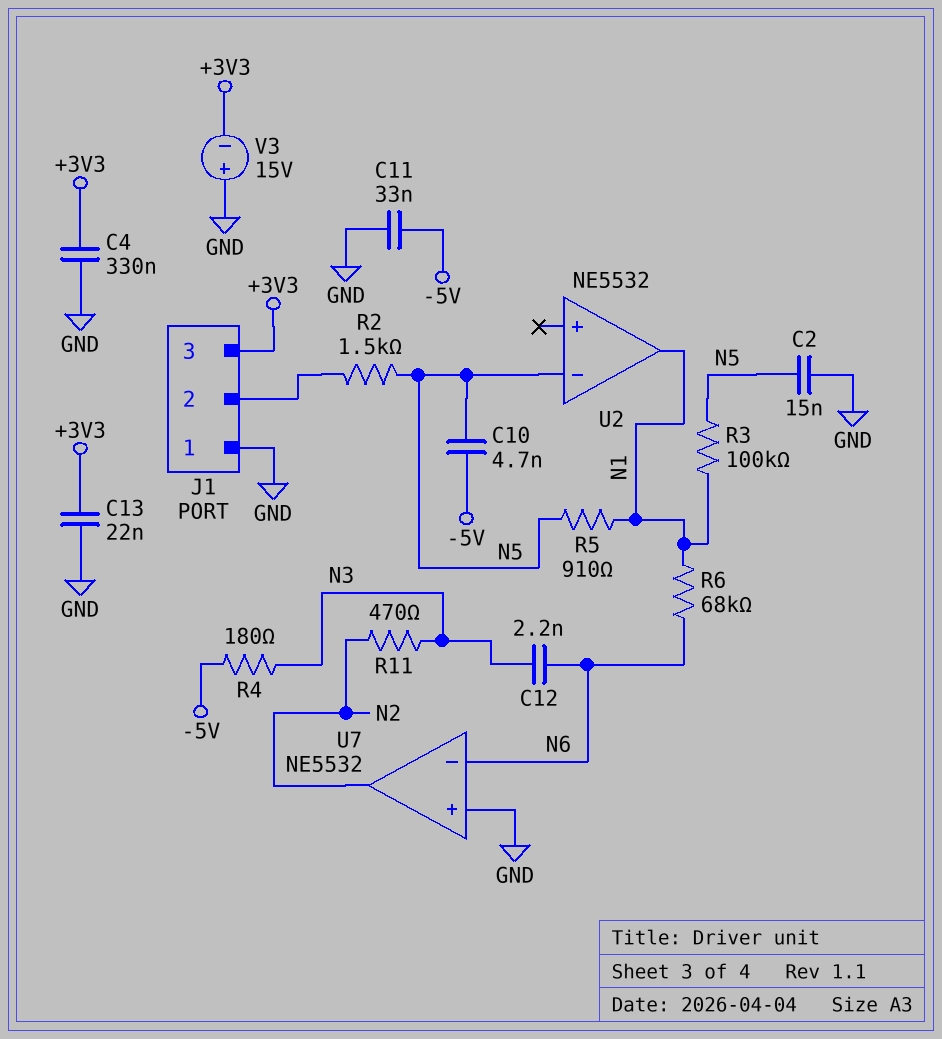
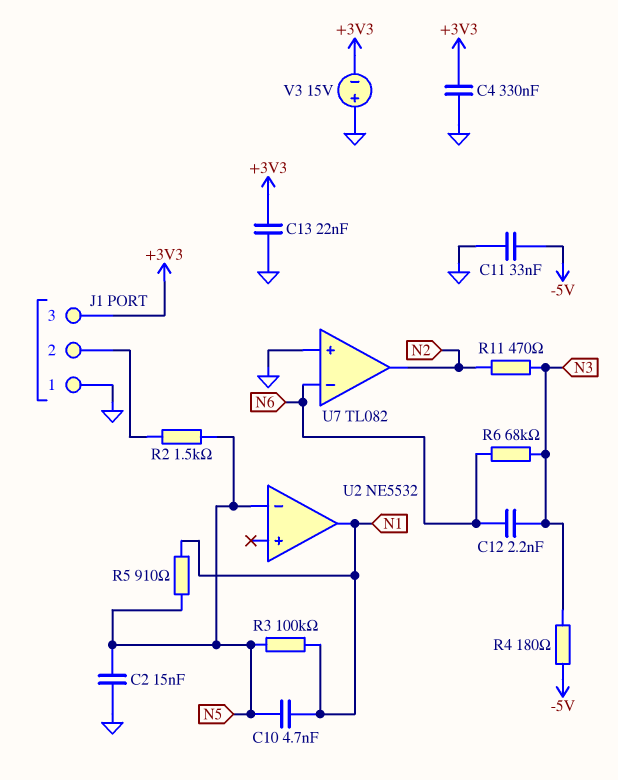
C10: 4.7nF (-5V, N5) -> 4.7nF (N1, N5)
R6: 68k (N1, N6) -> 68k (N3, N6)
U7: NE5532 -> TL082

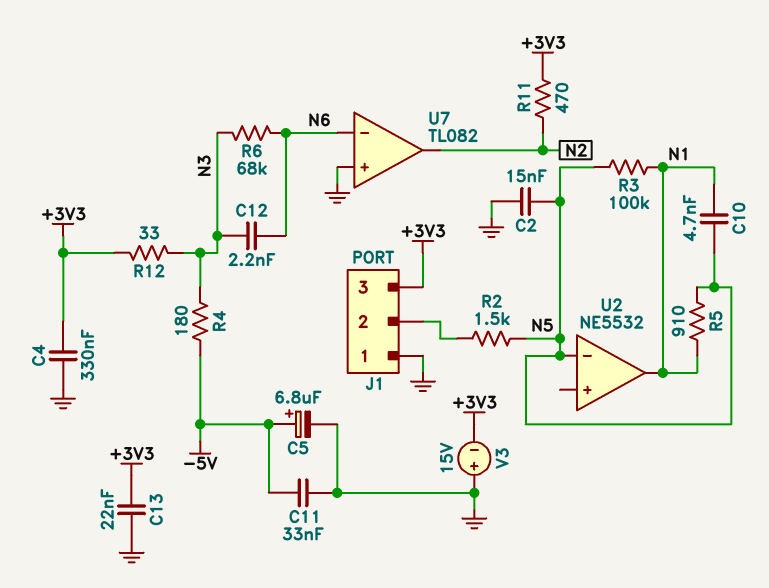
C5: none -> 6.8uF (plus -5V, minus GND)
R11: 470 (N2, N3) -> 470 (+3V3, N2)
R12: none -> 33 (+3V3, N3)

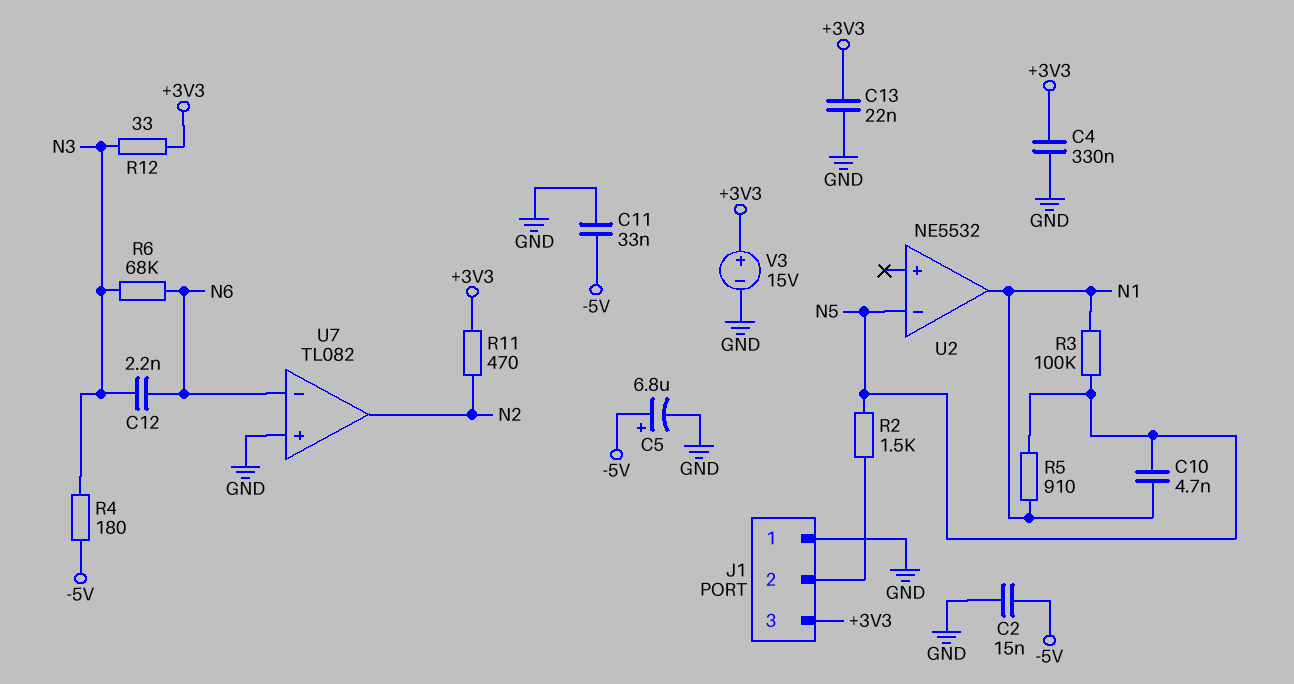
C2: 15nF (GND, N5) -> 15nF (-5V, GND)
V3: 15V (plus GND, minus +3V3) -> 15V (plus +3V3, minus GND)

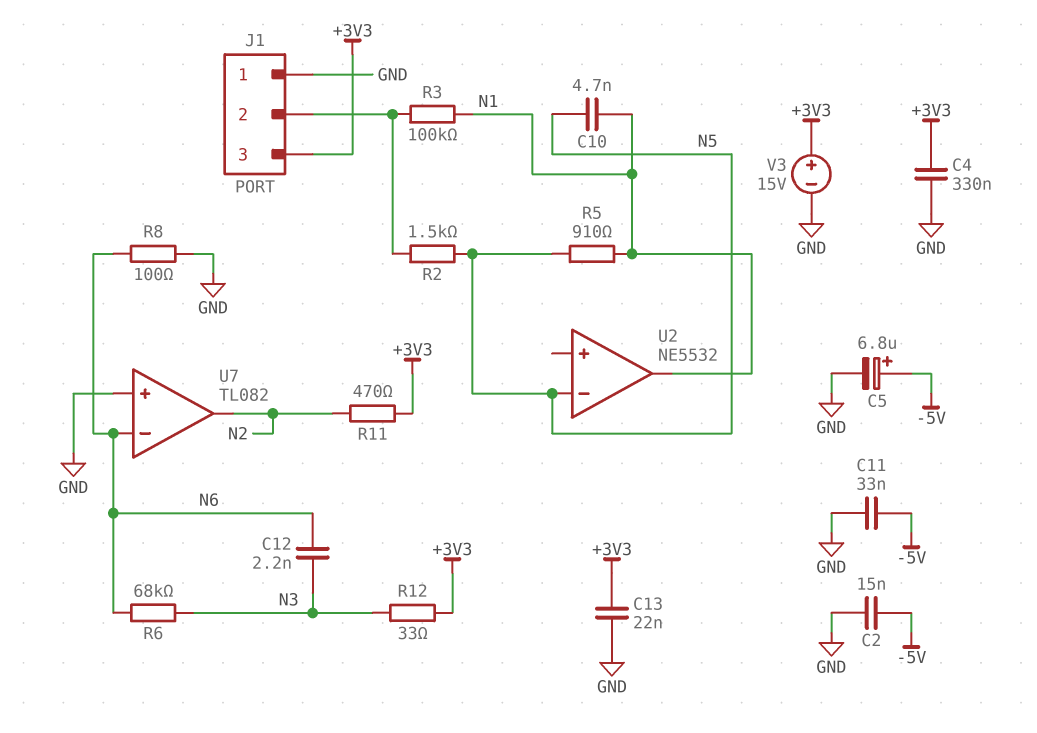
R3: 100k (N1, N5) -> 100k (J1/2, N1)
R4: 180 (-5V, N3) -> none
R8: none -> 100 (GND, N6)

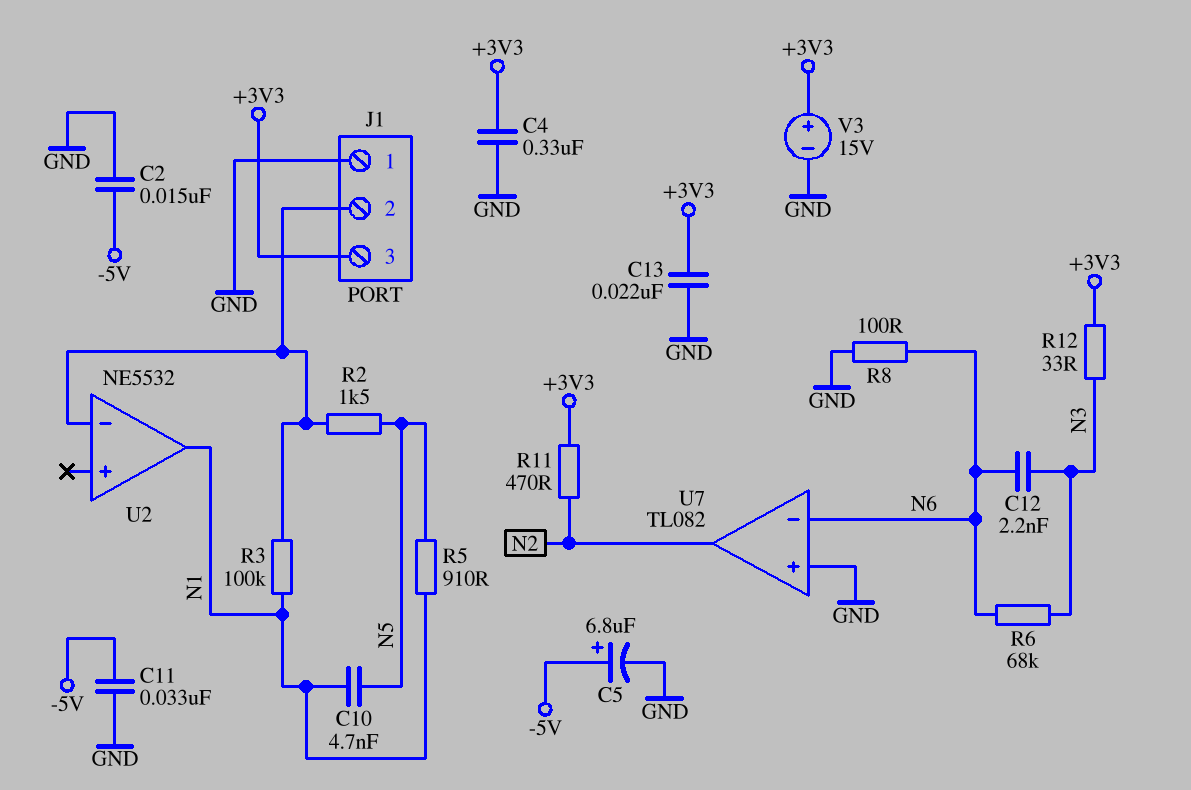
U2 pin in-: N5 -> J1/2

